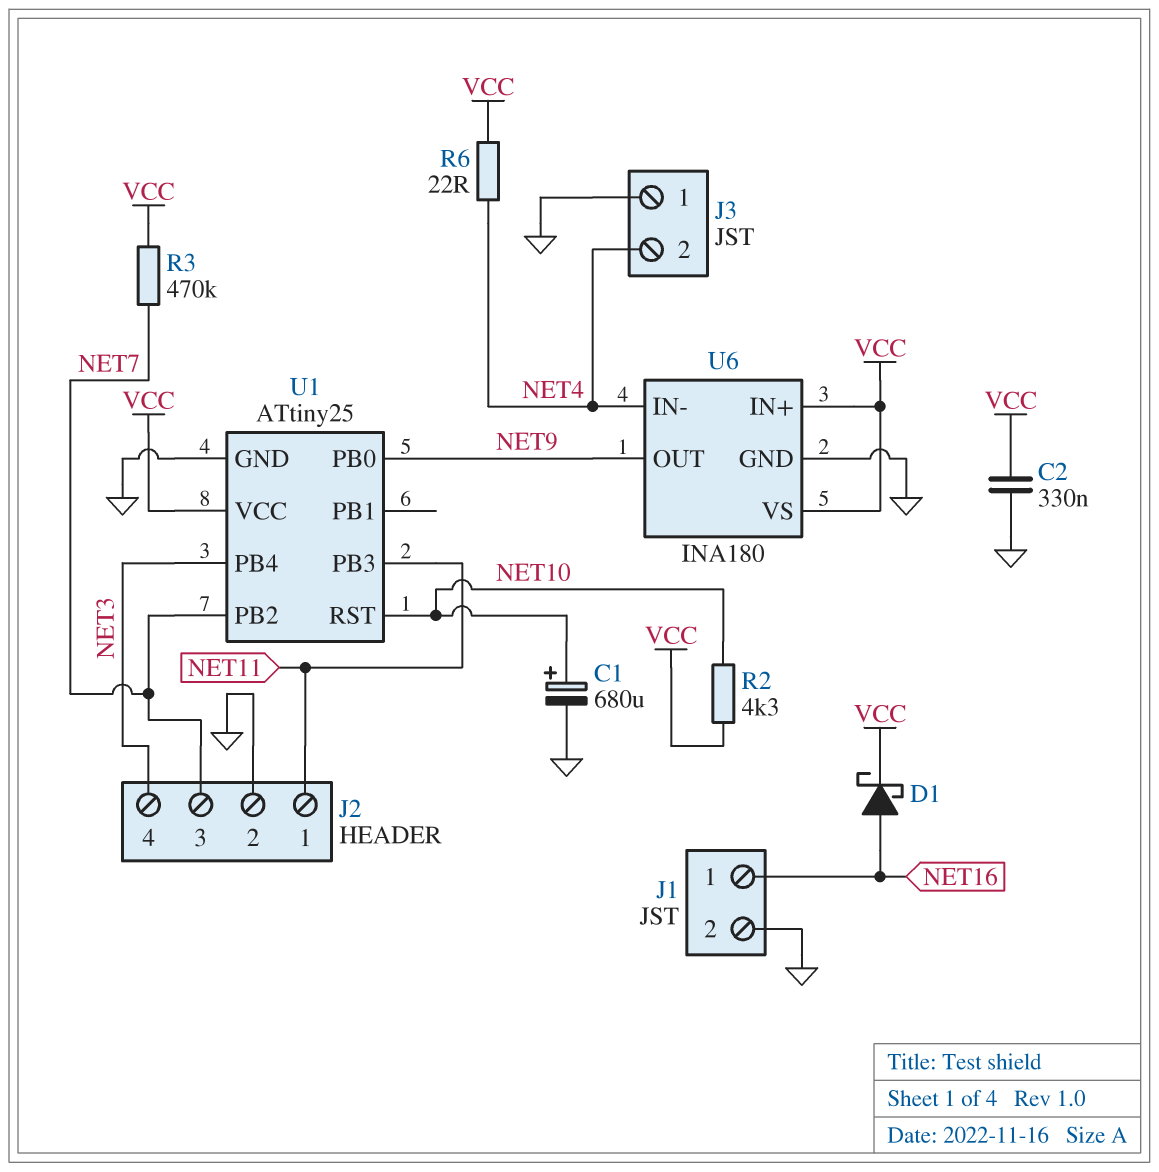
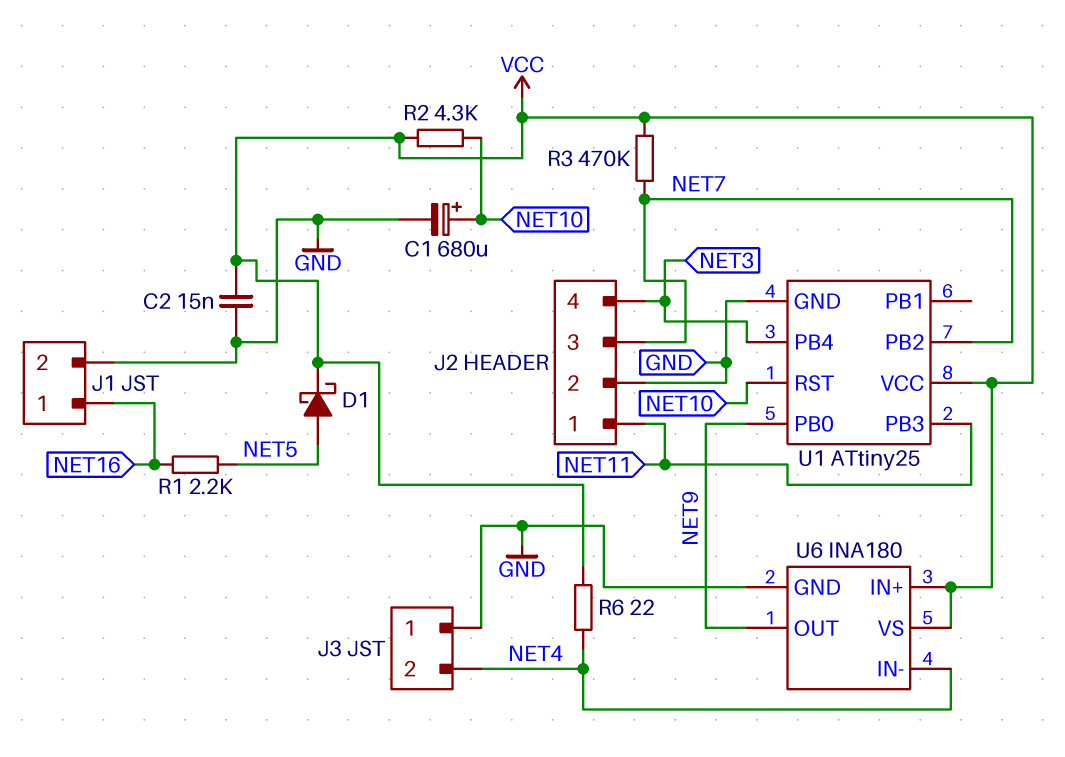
C2: 330nF (GND, VCC) -> 15nF (GND, VCC)
D1: schottky (A NET16, K VCC) -> schottky (A NET5, K VCC)
R1: none -> 2.2k (NET5, NET16)

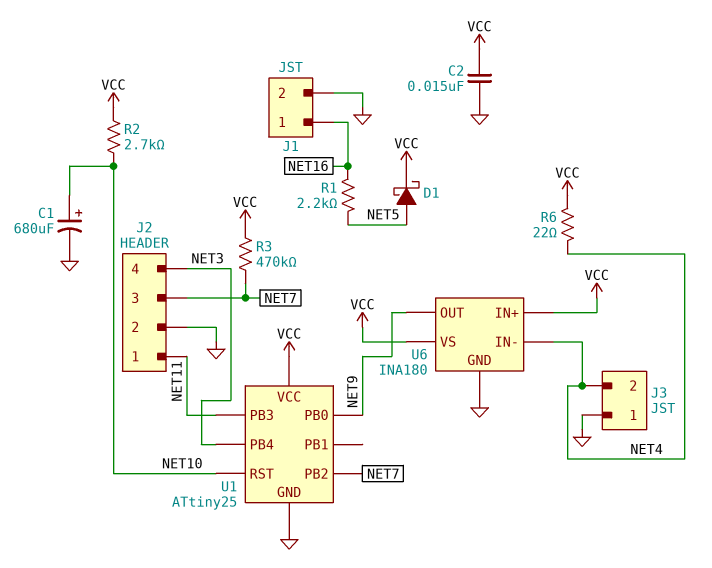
R2: 4.3k (NET10, VCC) -> 2.7k (NET10, VCC)

